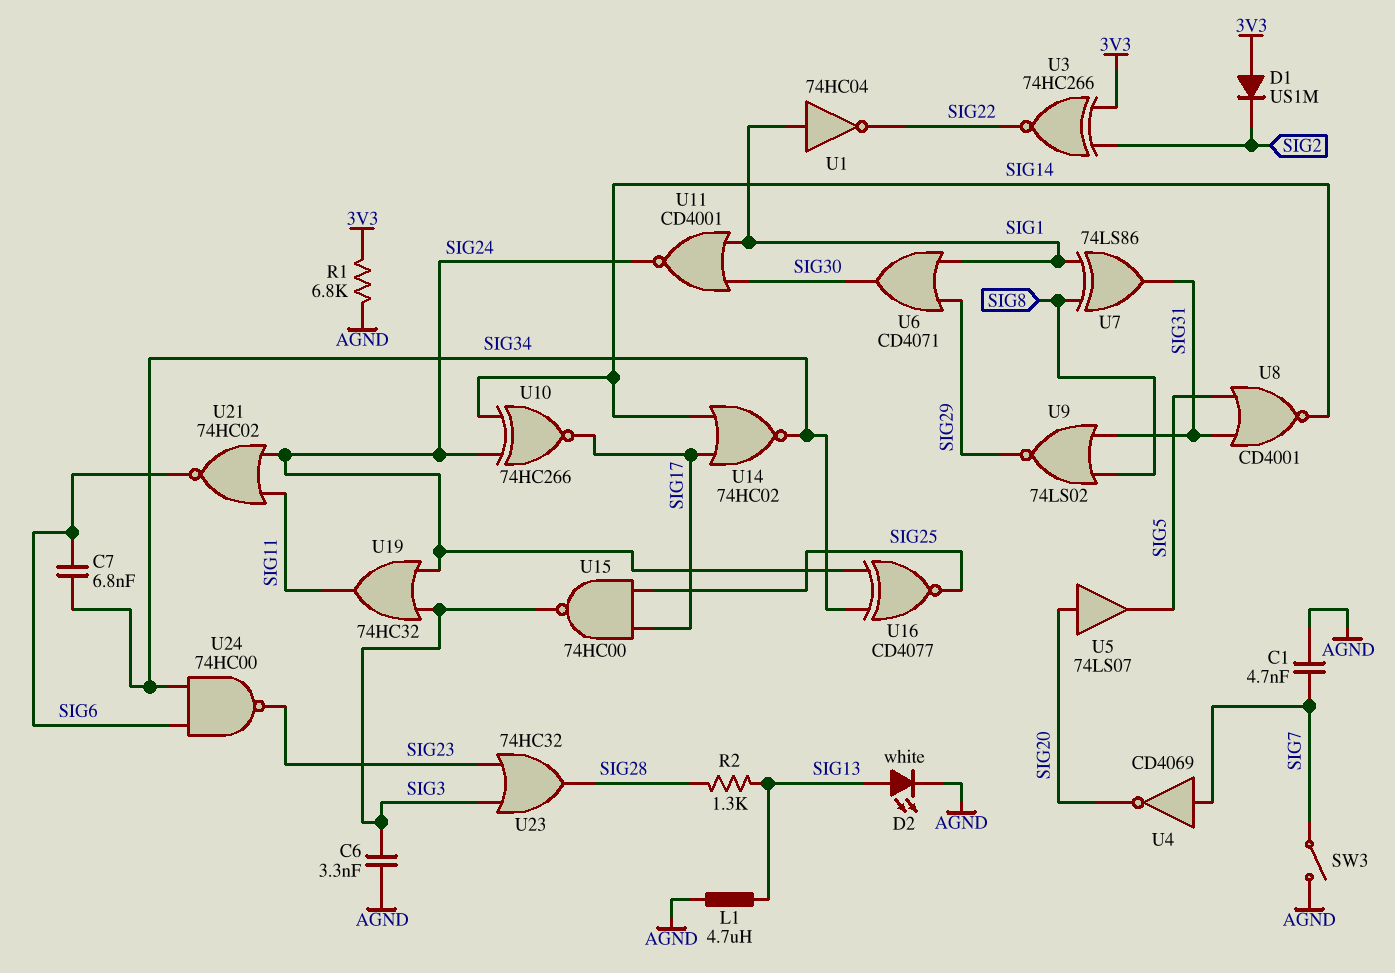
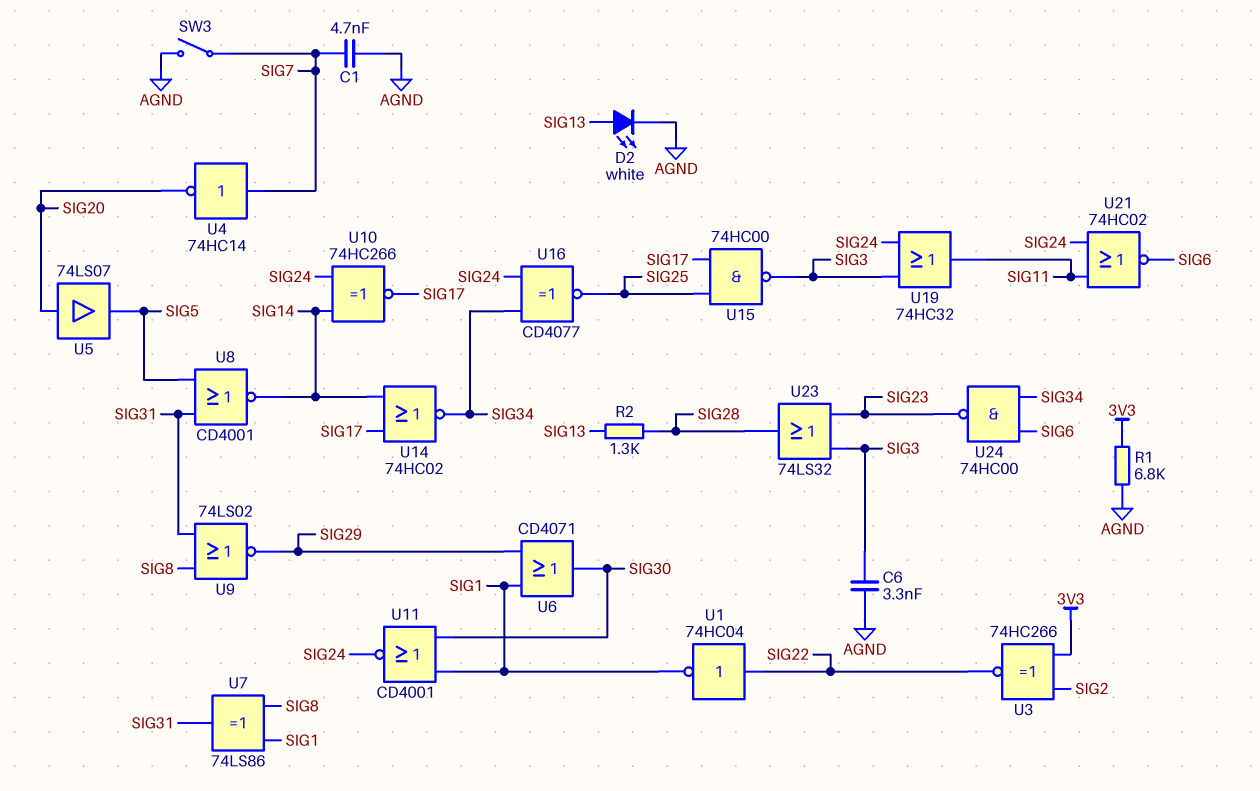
C7: 6.8nF (SIG6, SIG34) -> none
D1: diode US1M (A 3V3, K SIG2) -> none
L1: 4.7uH (AGND, SIG13) -> none
U1: NOT 74HC04 (in SIG1, out SIG22) -> NOT 74HC04 (in SIG22, out SIG1)
U4: NOT CD4069 (in SIG7, out SIG20) -> NOT 74HC14 (in SIG7, out SIG20)
U23: OR 74HC32 (in SIG3, in SIG23, out SIG28) -> OR 74LS32 (in SIG3, in SIG23, out SIG28)

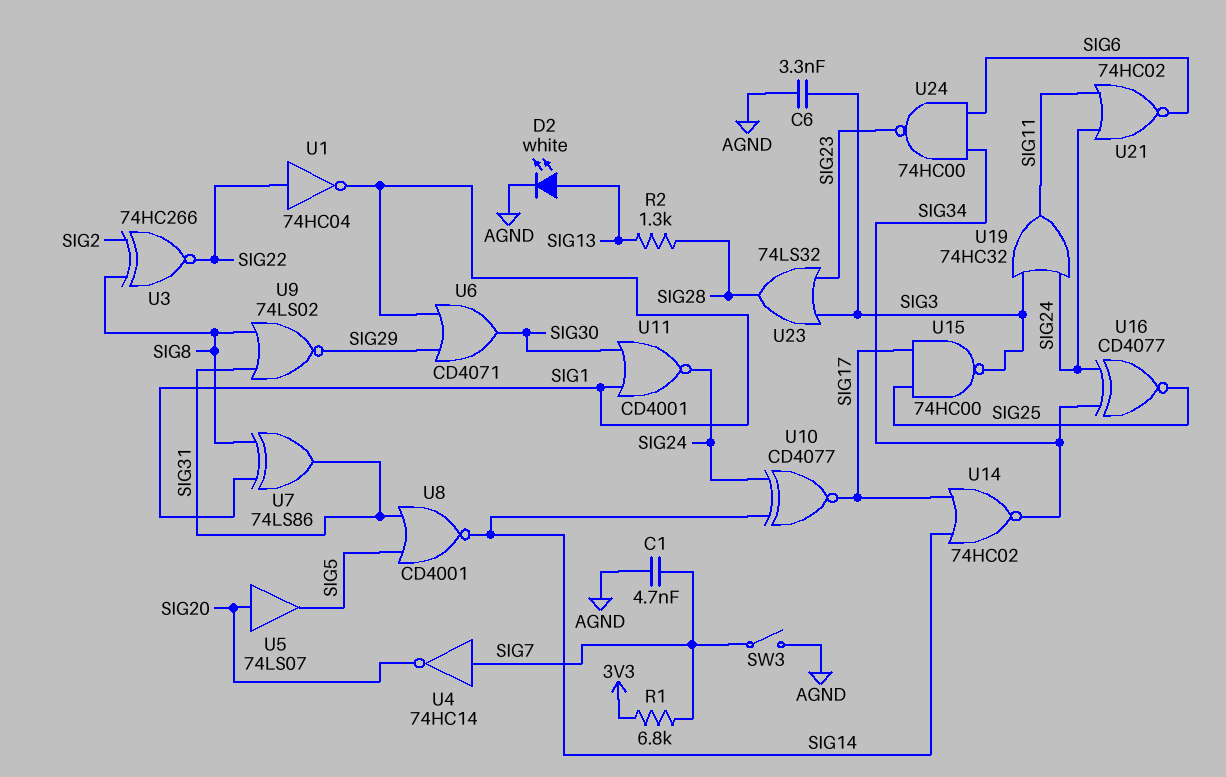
R1: 6.8k (3V3, AGND) -> 6.8k (3V3, SIG7)
U3: XNOR 74HC266 (in 3V3, in SIG2, out SIG22) -> XNOR 74HC266 (in SIG2, in SIG8, out SIG22)
U10: XNOR 74HC266 (in SIG14, in SIG24, out SIG17) -> XNOR CD4077 (in SIG14, in SIG24, out SIG17)

